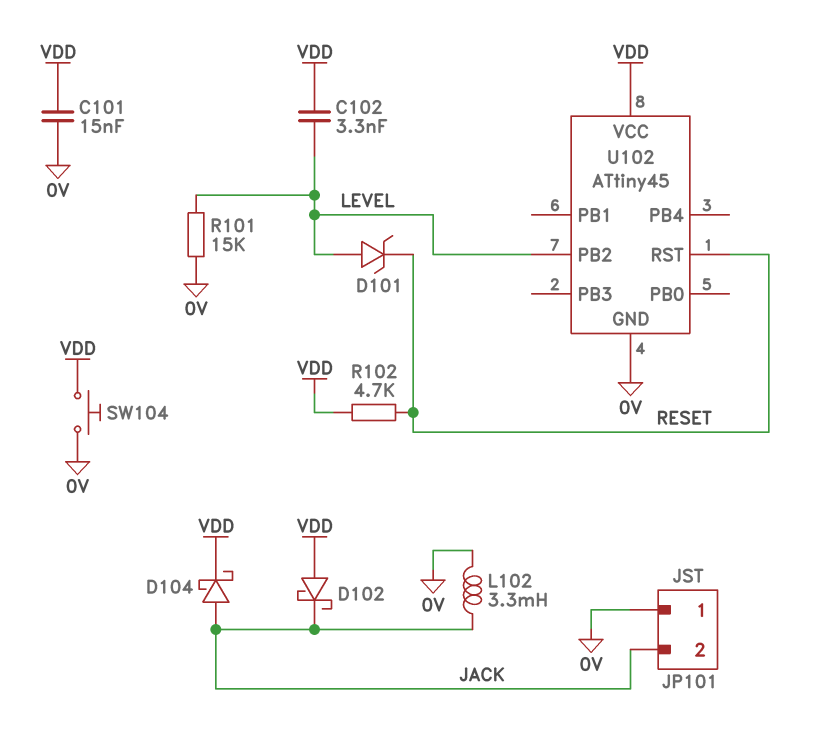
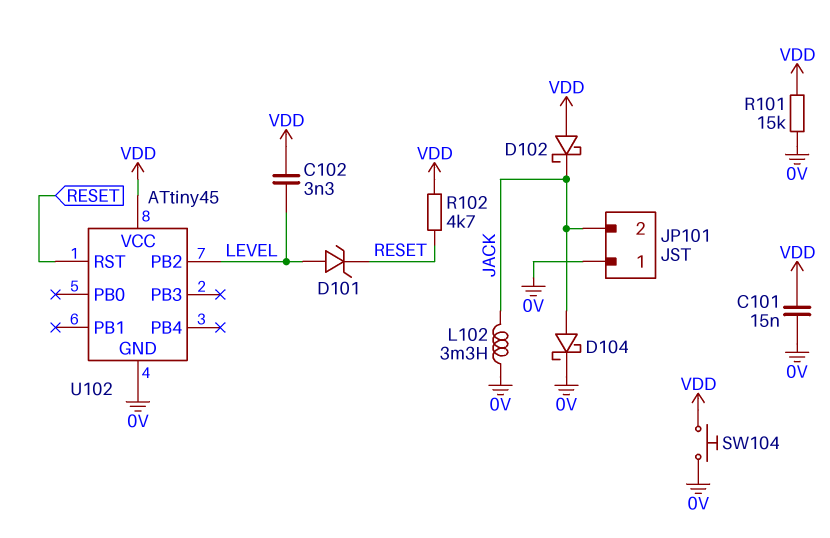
D104: schottky (A JACK, K VDD) -> schottky (A JACK, K 0V)
R101: 15k (0V, LEVEL) -> 15k (0V, VDD)

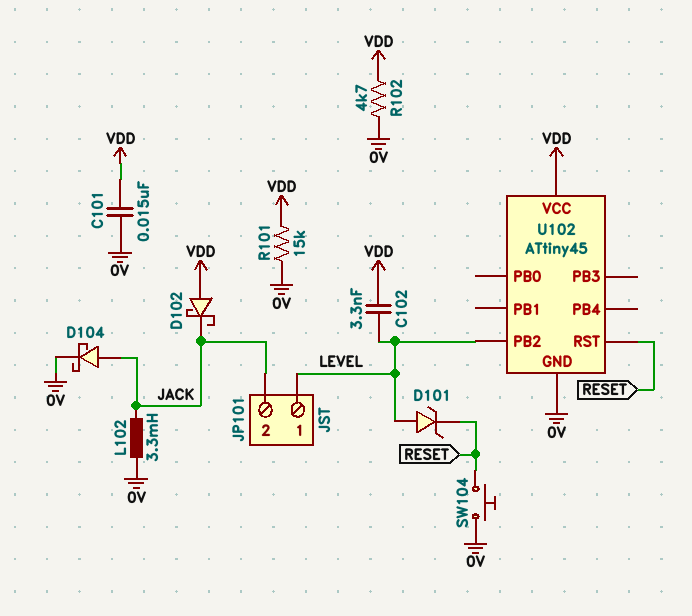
JP101 pin 1: 0V -> LEVEL
R102: 4.7k (RESET, VDD) -> 4.7k (0V, VDD)
SW104: button (0V, VDD) -> button (0V, RESET)

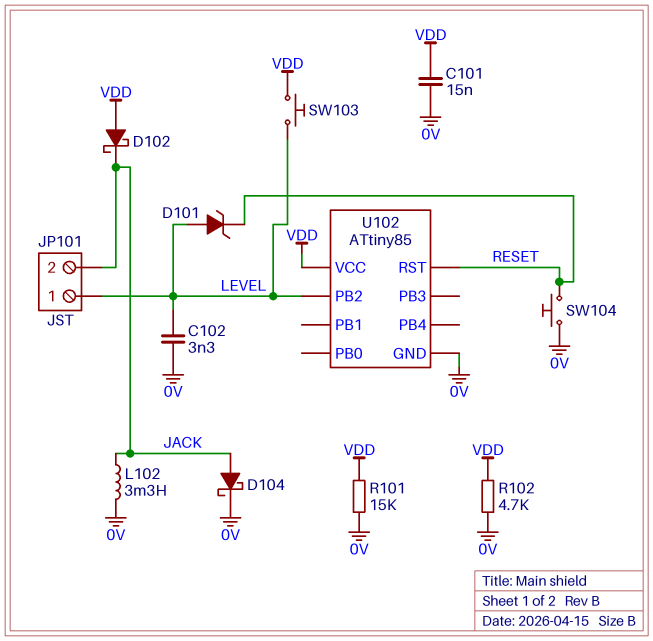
C102: 3.3nF (LEVEL, VDD) -> 3.3nF (0V, LEVEL)
SW103: none -> button (LEVEL, VDD)
U102: ATtiny45 -> ATtiny85

